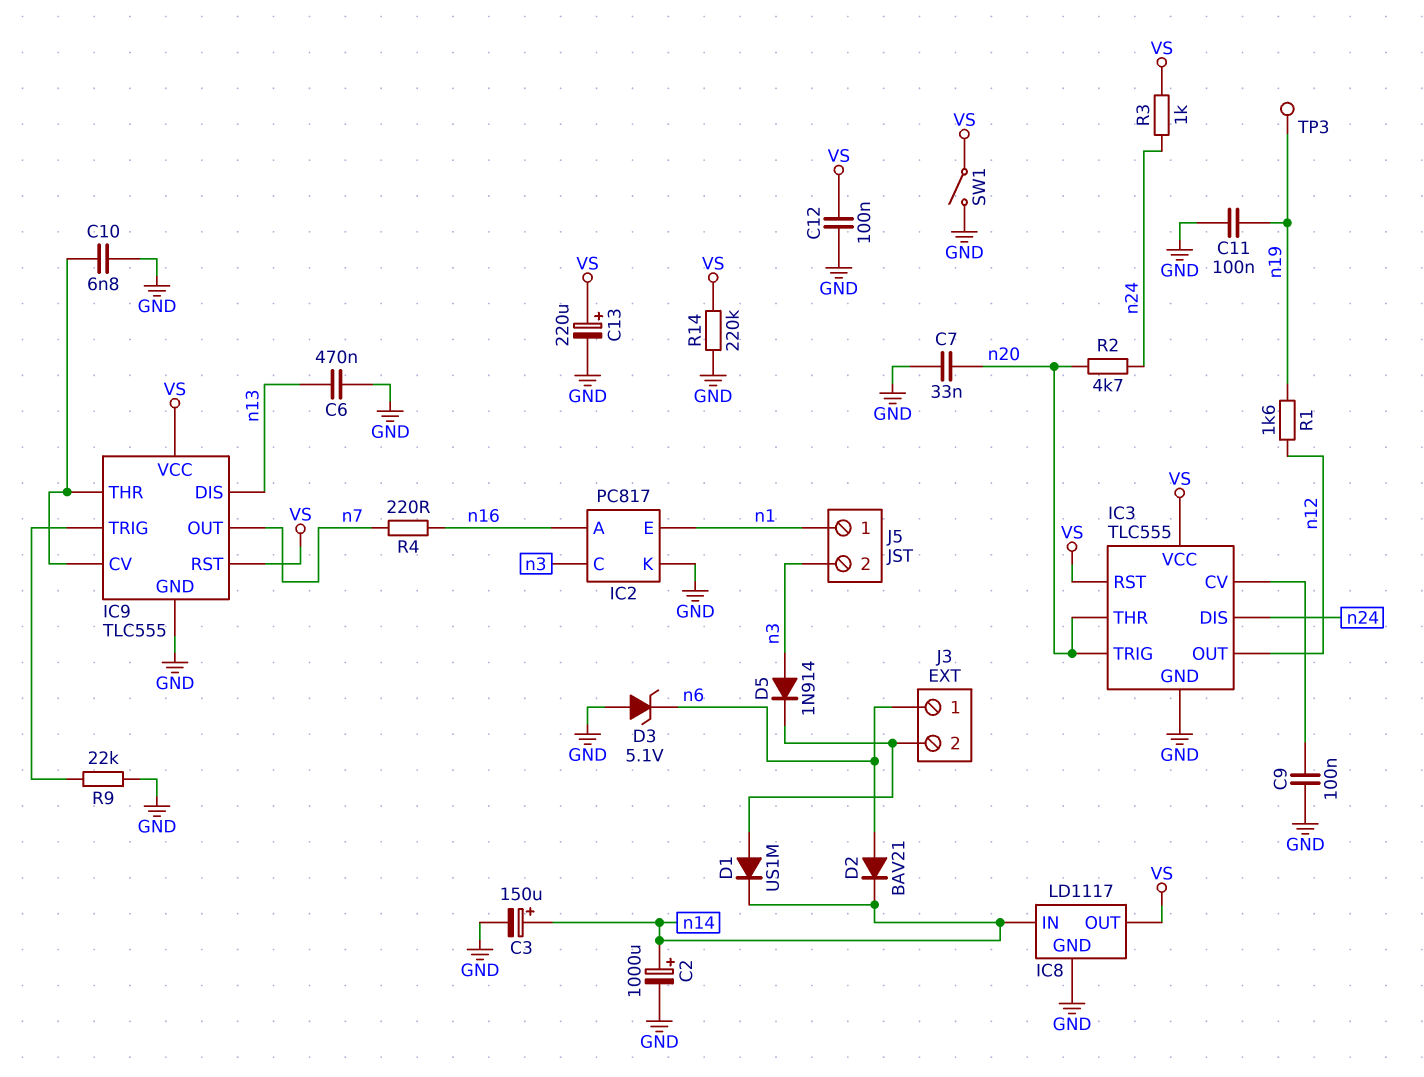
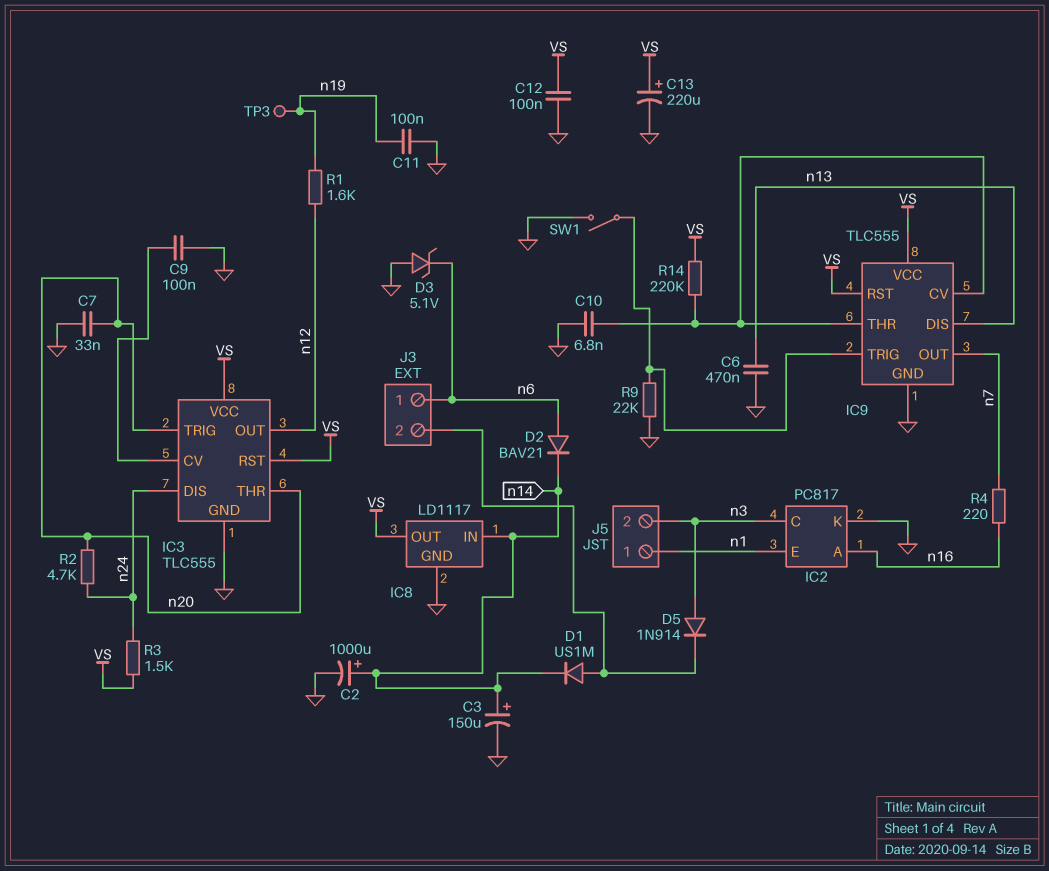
R3: 1k (VS, n24) -> 1.5k (VS, n24)
R14: 220k (GND, VS) -> 220k (IC9/CV, VS)
SW1: switch (GND, VS) -> switch (GND, IC9/TRIG)

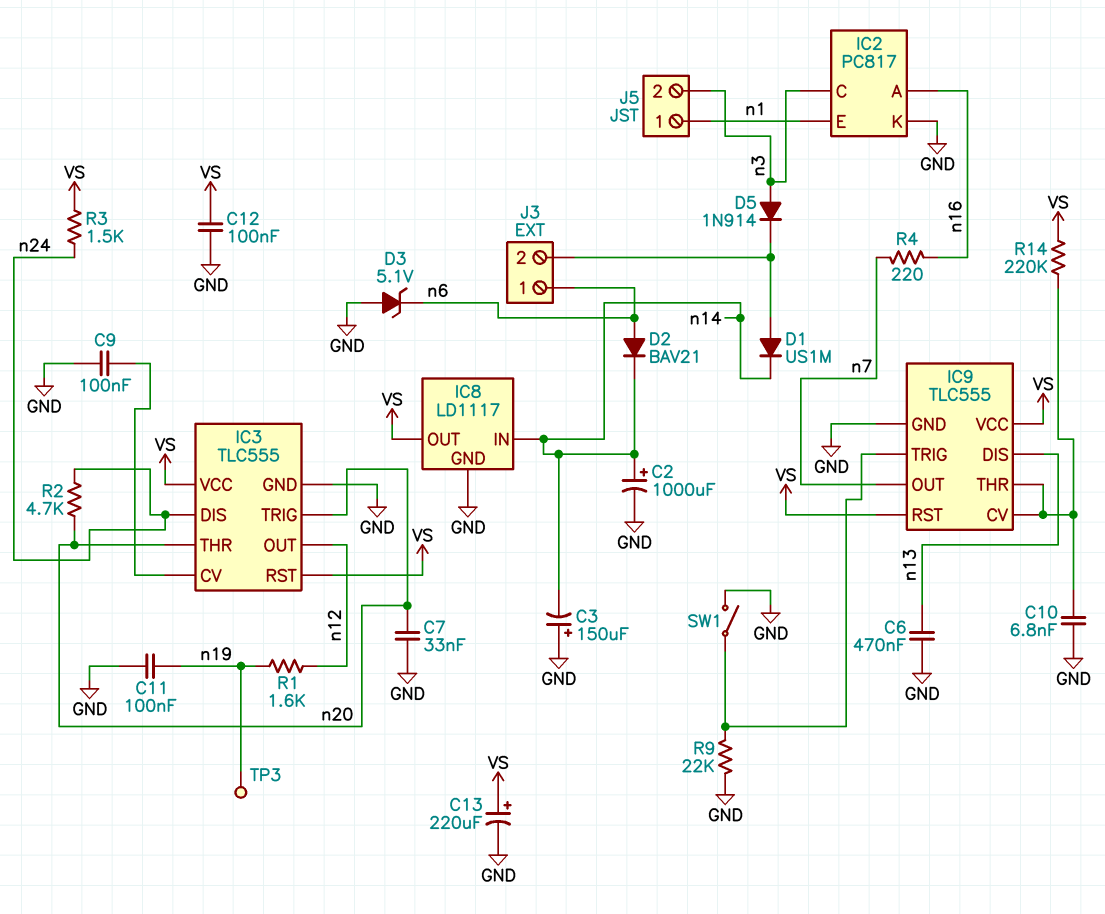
C3: 150uF (plus n14, minus GND) -> 150uF (plus GND, minus n14)

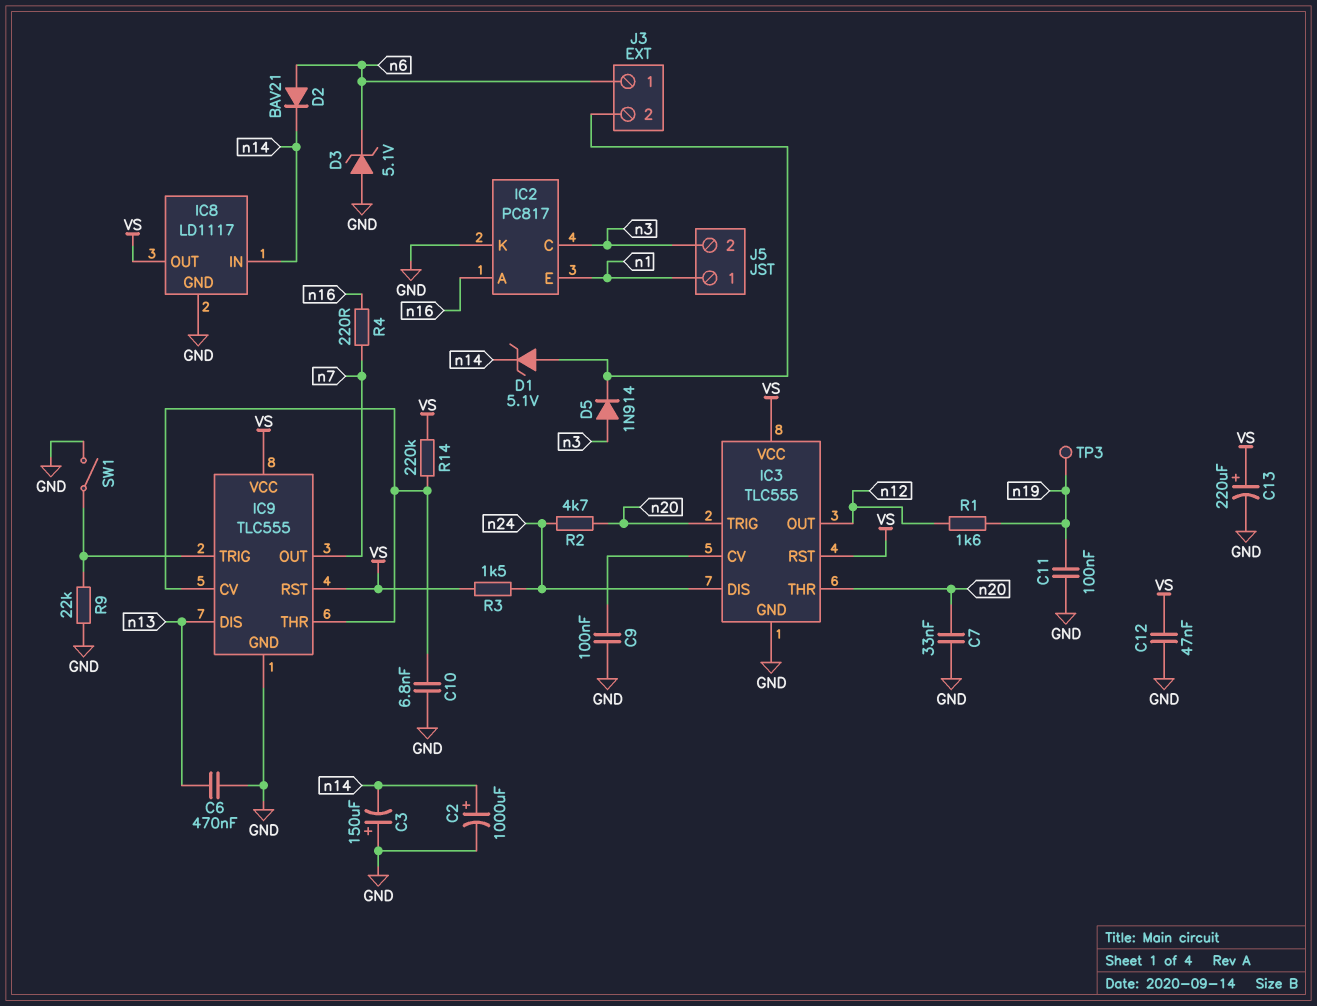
C12: 100nF (GND, VS) -> 47nF (GND, VS)
D1: diode US1M (A J3/2, K n14) -> zener 5.1V (A J3/2, K n14)

